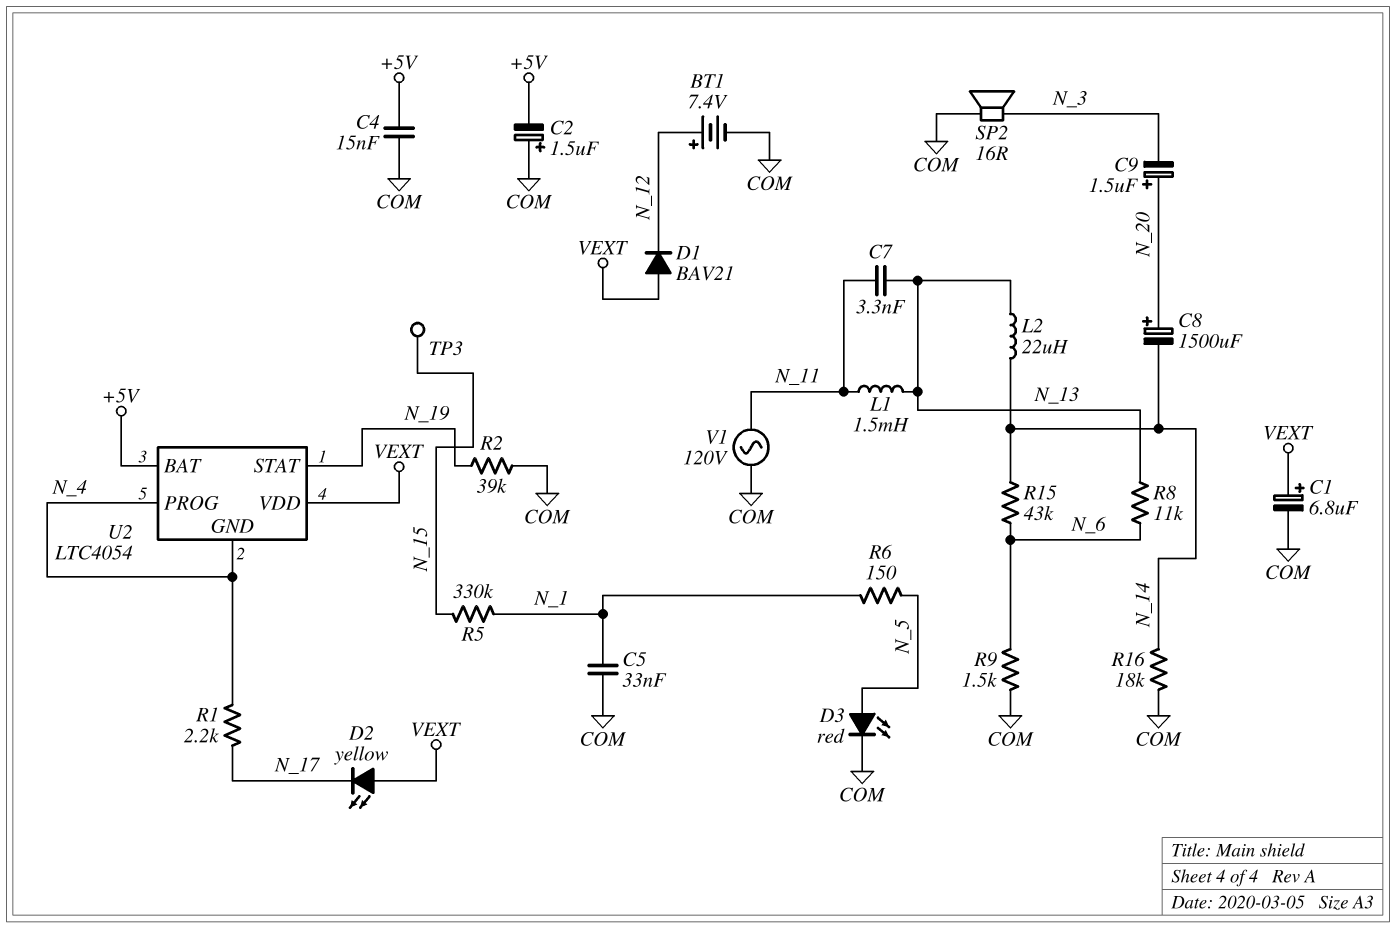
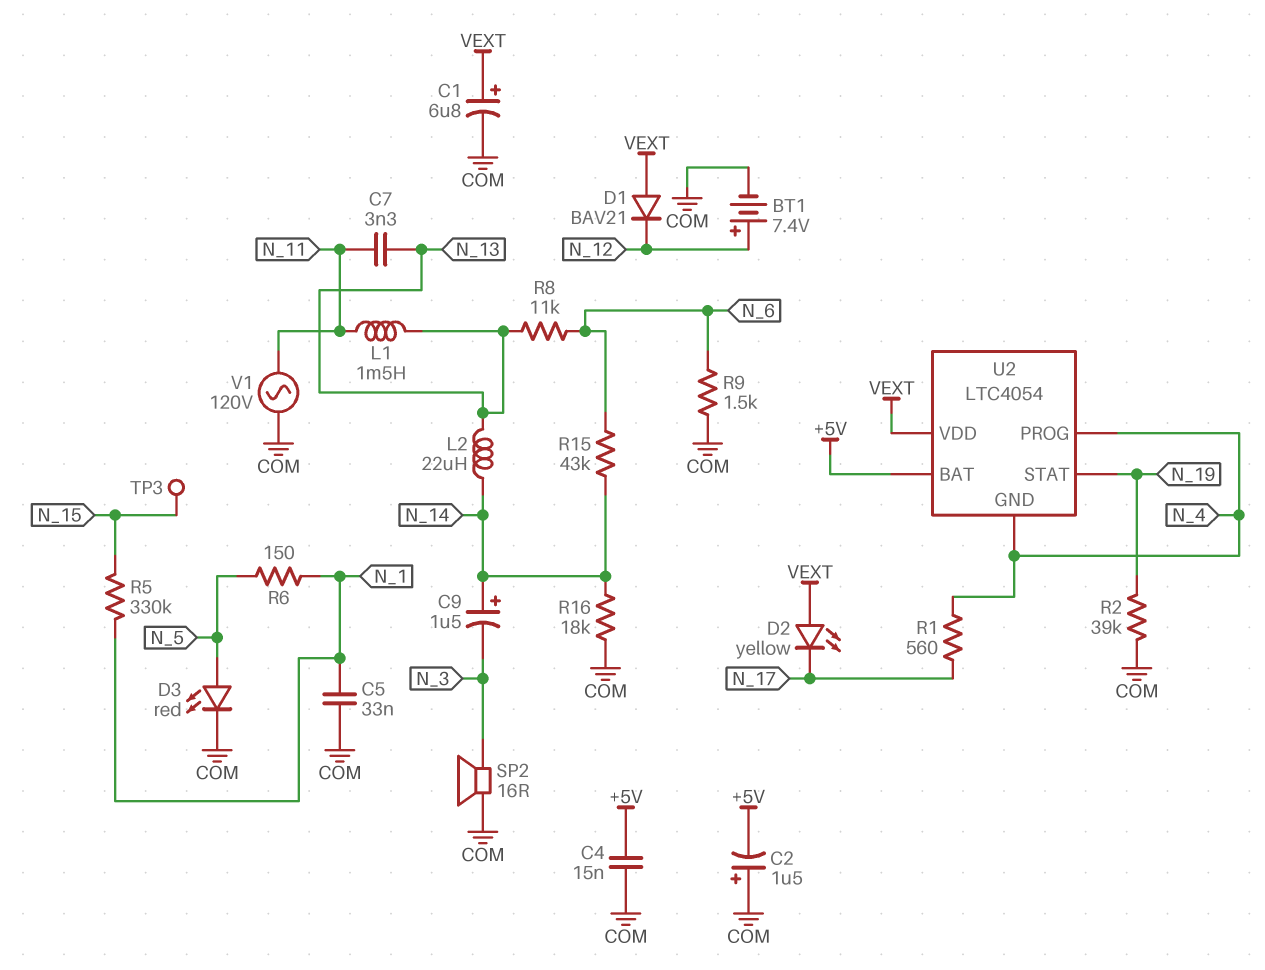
C8: 1500uF (plus N_20, minus N_14) -> none
C9: 1.5uF (plus N_20, minus N_3) -> 1.5uF (plus N_14, minus N_3)
R1: 2.2k (N_4, N_17) -> 560 (N_4, N_17)

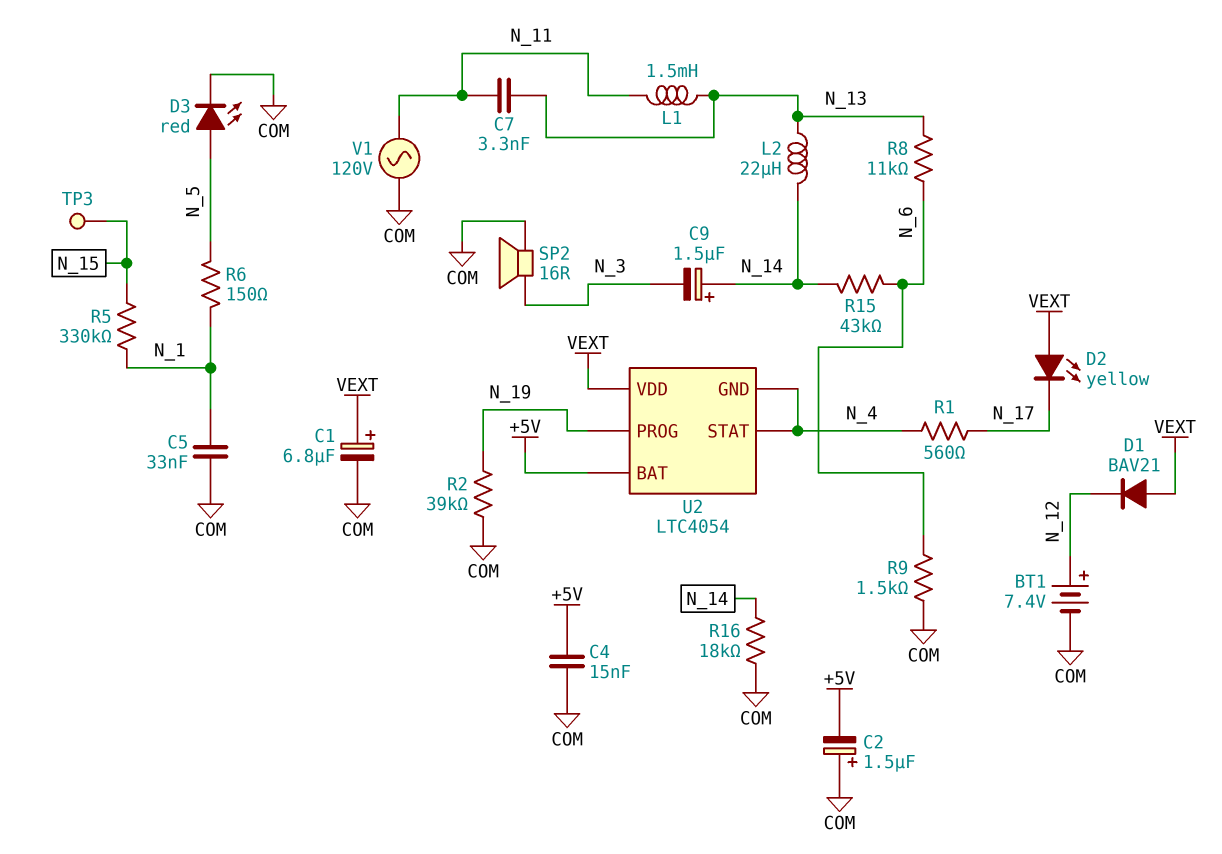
U2 pin PROG: N_4 -> N_19
U2 pin STAT: N_19 -> N_4

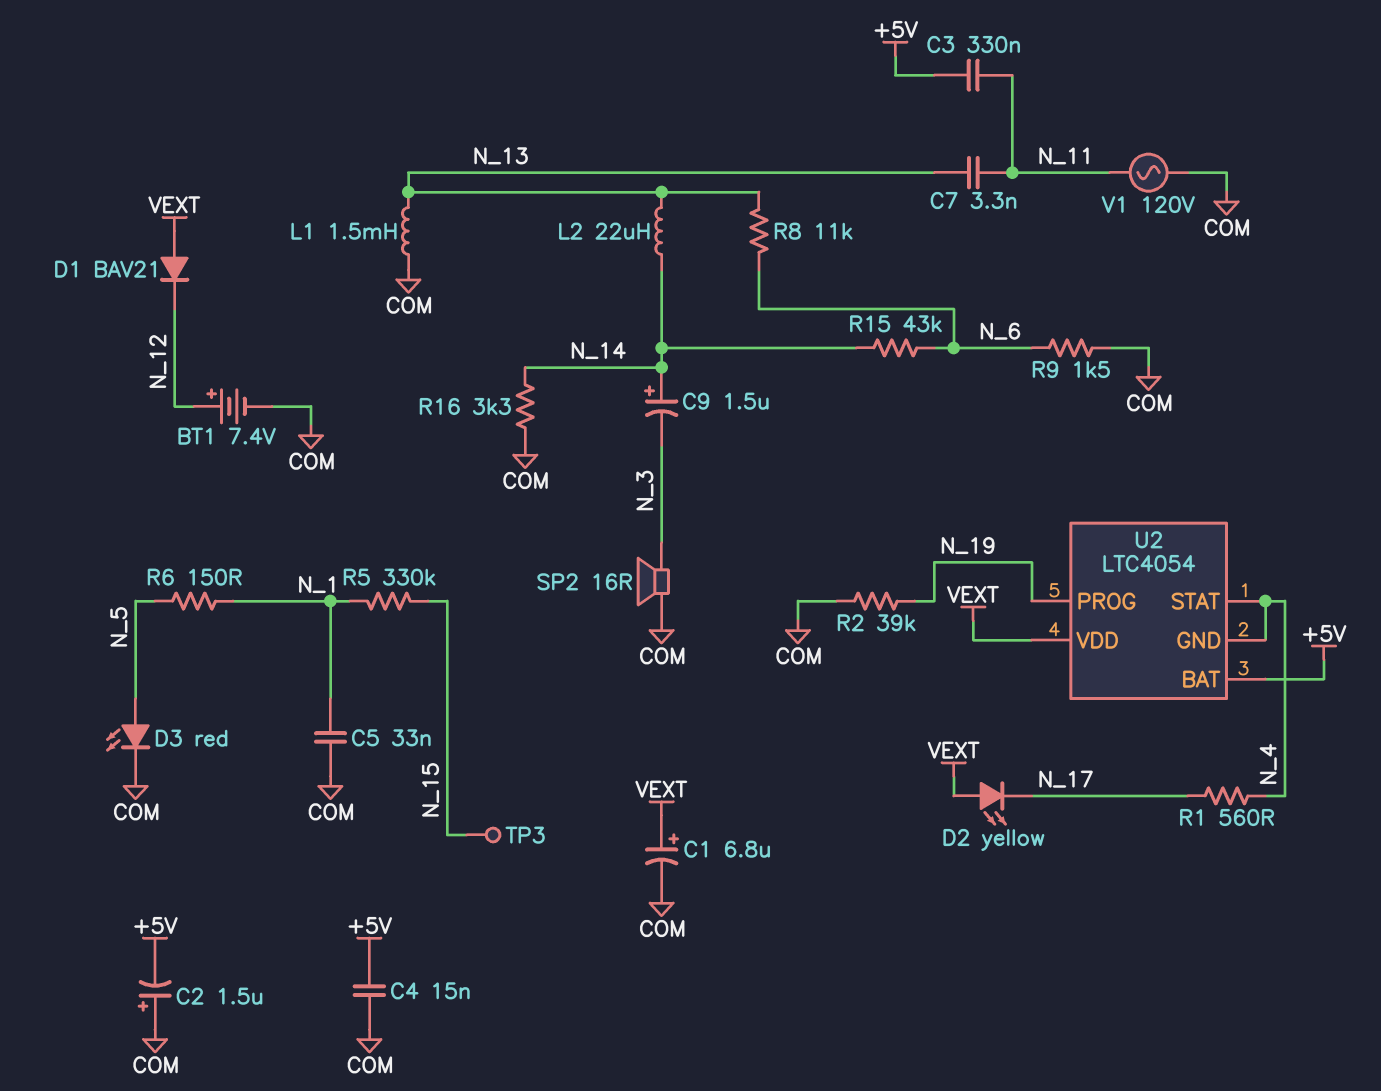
C3: none -> 330nF (+5V, N_11)
L1: 1.5mH (N_11, N_13) -> 1.5mH (COM, N_13)
R16: 18k (COM, N_14) -> 3.3k (COM, N_14)

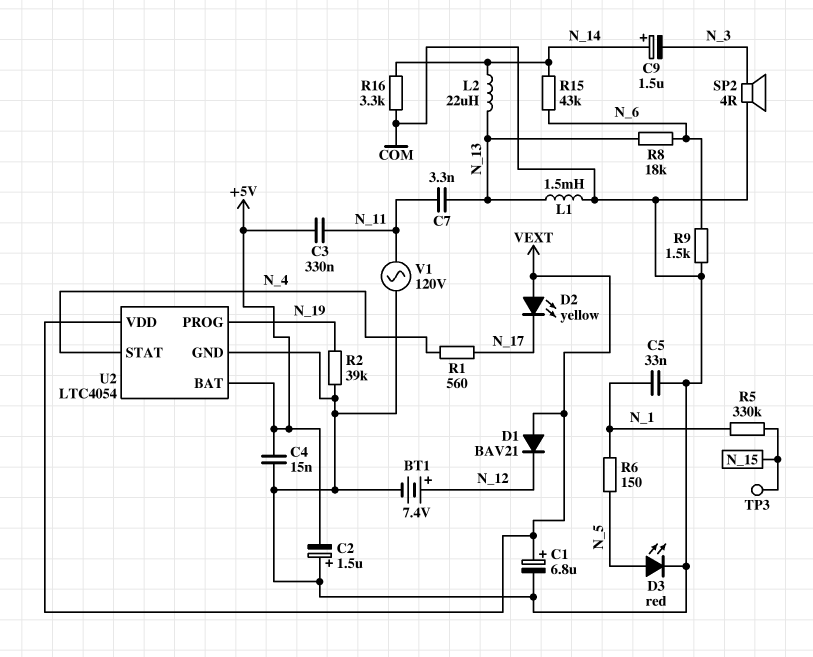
R8: 11k (N_6, N_13) -> 18k (N_6, N_13)
SP2: speaker 16R (COM, N_3) -> speaker 4R (COM, N_3)
U2 pin GND: N_4 -> COM

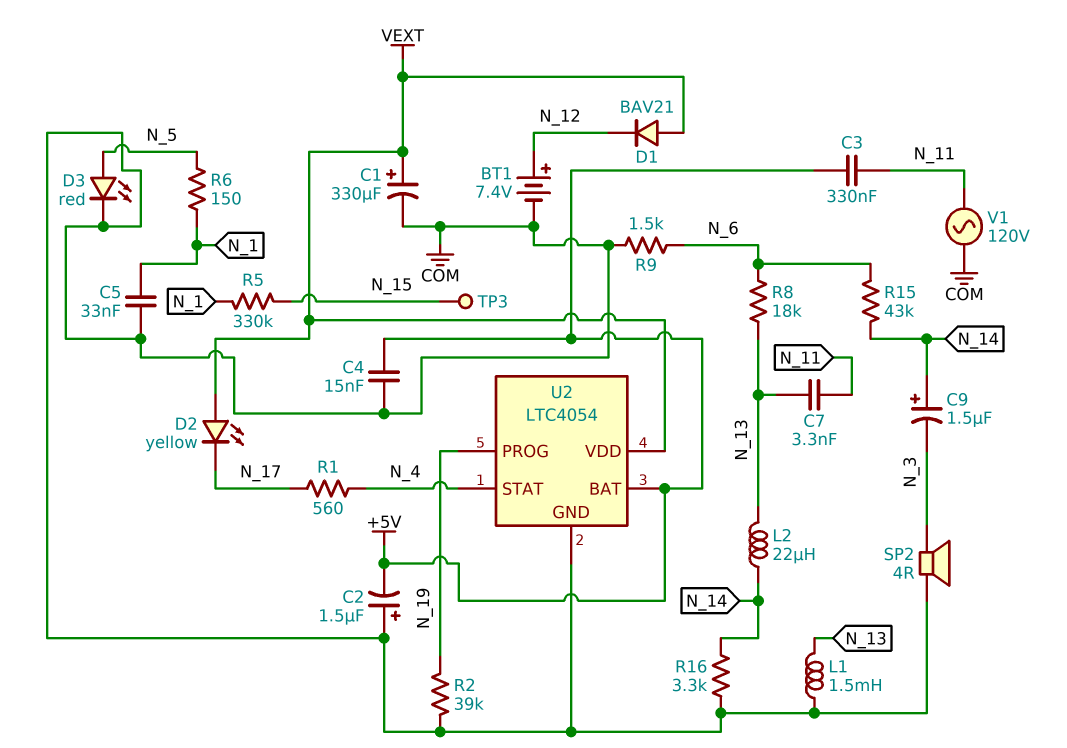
C1: 6.8uF (plus VEXT, minus COM) -> 330uF (plus VEXT, minus COM)

